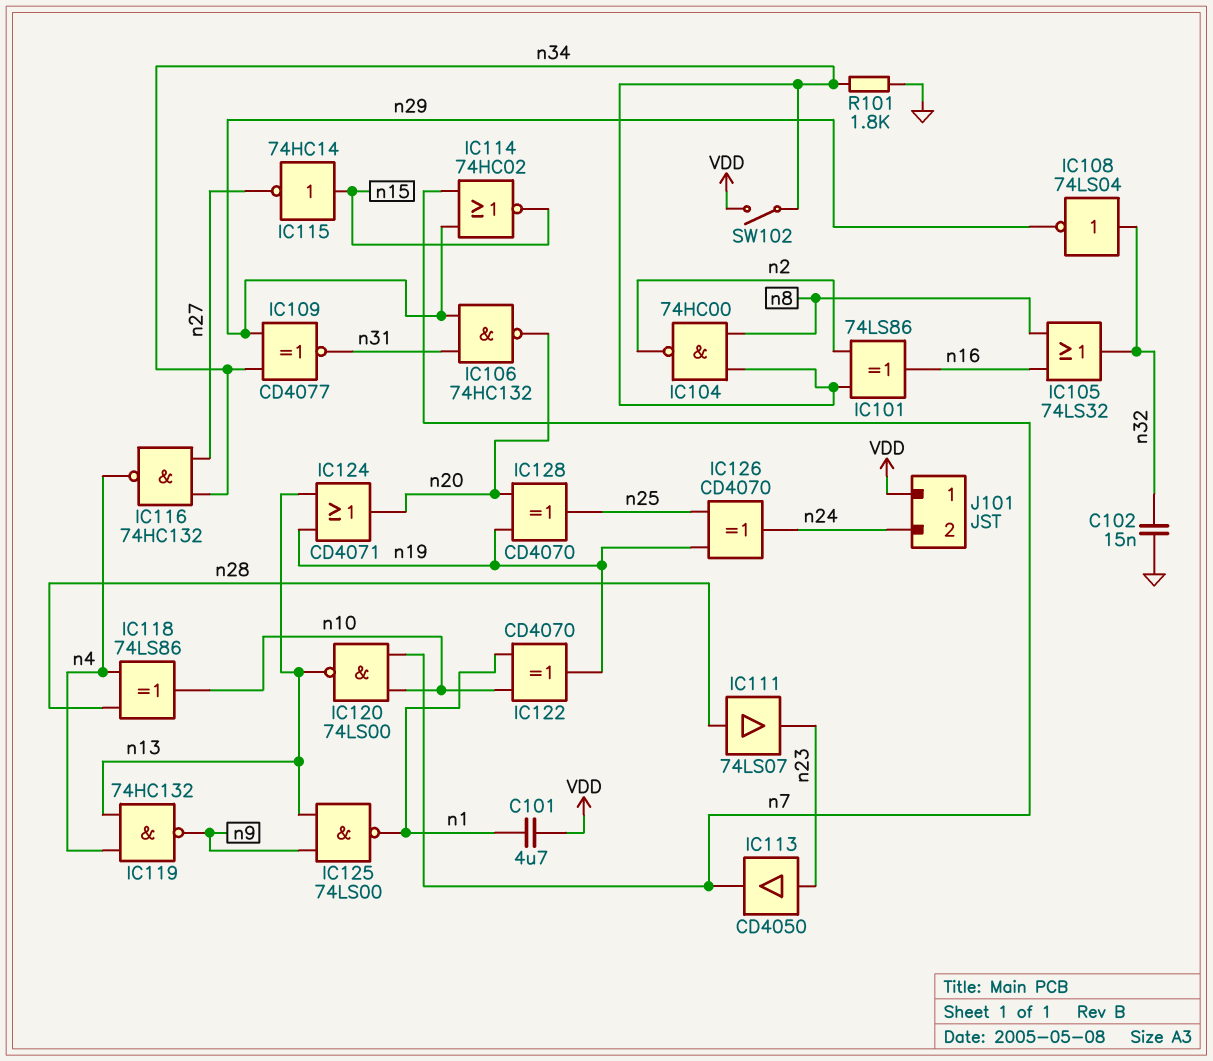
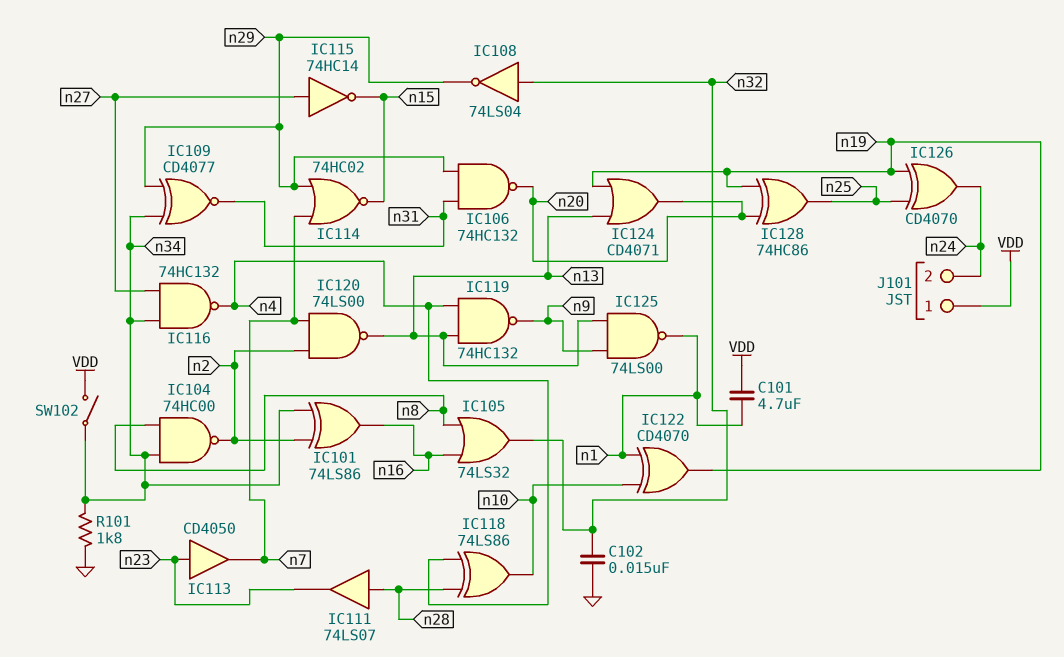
IC115: NOT 74HC14 (in n15, out n27) -> NOT 74HC14 (in n27, out n15)
IC120: NAND 74LS00 (in n7, in n10, out n13) -> NAND 74LS00 (in n2, in n7, out n13)
IC128: XOR CD4070 (in n19, in n20, out n25) -> XOR 74HC86 (in n19, in n20, out n25)

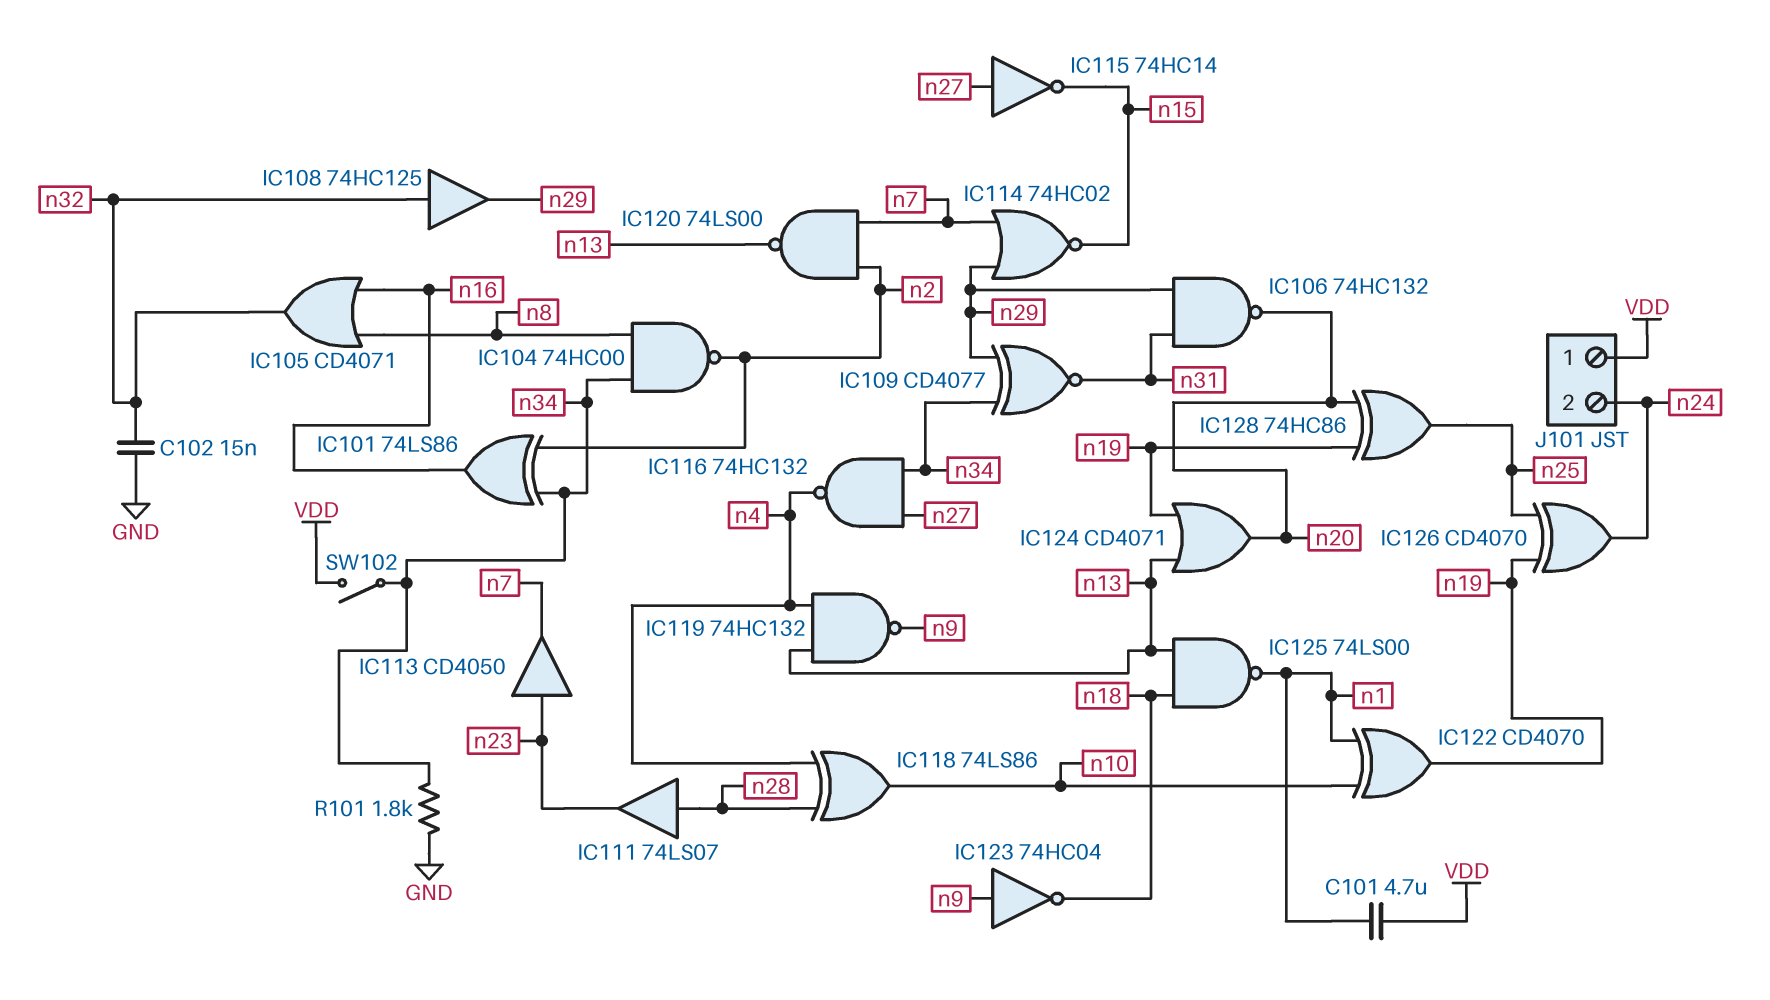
IC105: OR 74LS32 (in n8, in n16, out n32) -> OR CD4071 (in n8, in n16, out n32)
IC108: NOT 74LS04 (in n32, out n29) -> buffer 74HC125 (in n32, out n29)
IC123: none -> NOT 74HC04 (in n9, out n18)
IC125: NAND 74LS00 (in n9, in n13, out n1) -> NAND 74LS00 (in n13, in n18, out n1)

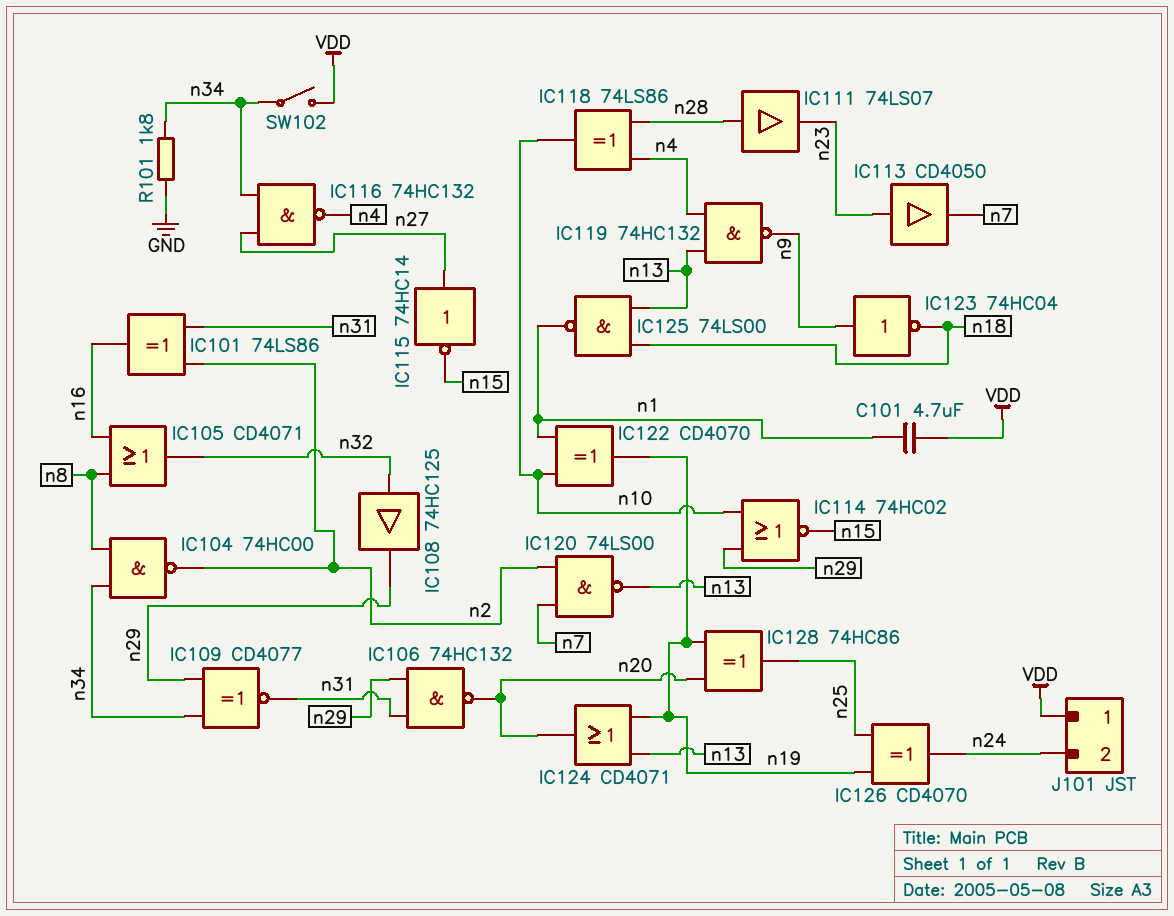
C102: 15nF (GND, n32) -> none
IC101: XOR 74LS86 (in n2, in n34, out n16) -> XOR 74LS86 (in n2, in n31, out n16)
IC114: NOR 74HC02 (in n7, in n29, out n15) -> NOR 74HC02 (in n10, in n29, out n15)

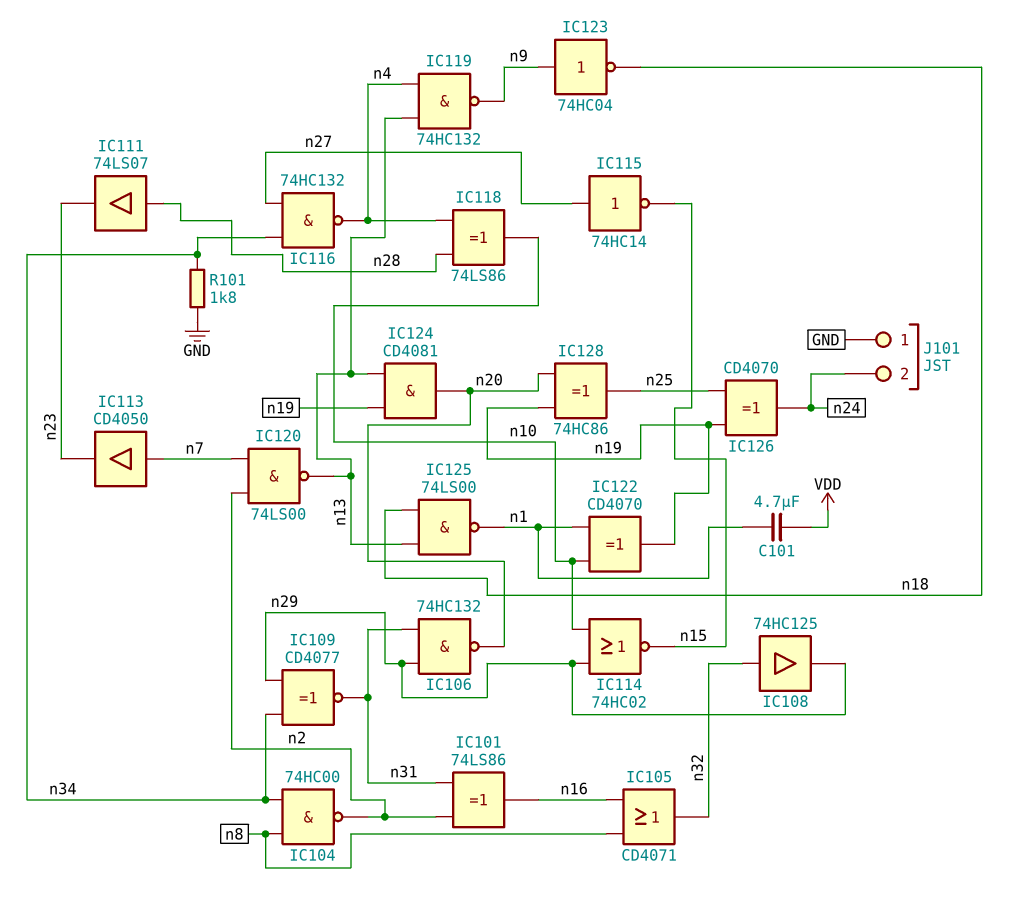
IC113: buffer CD4050 (in n23, out n7) -> buffer CD4050 (in n7, out n23)
IC124: OR CD4071 (in n13, in n19, out n20) -> AND CD4081 (in n13, in n19, out n20)
J101 pin 1: VDD -> GND
SW102: switch (VDD, n34) -> none

